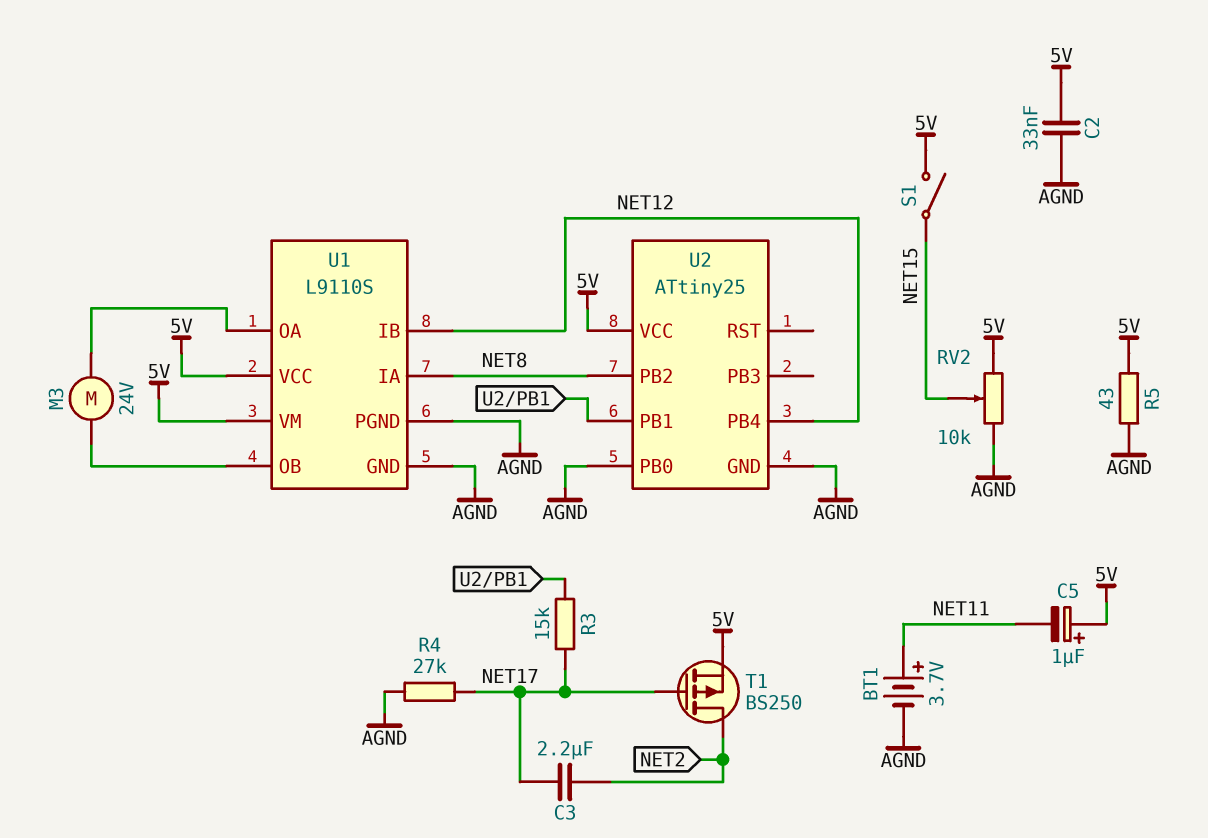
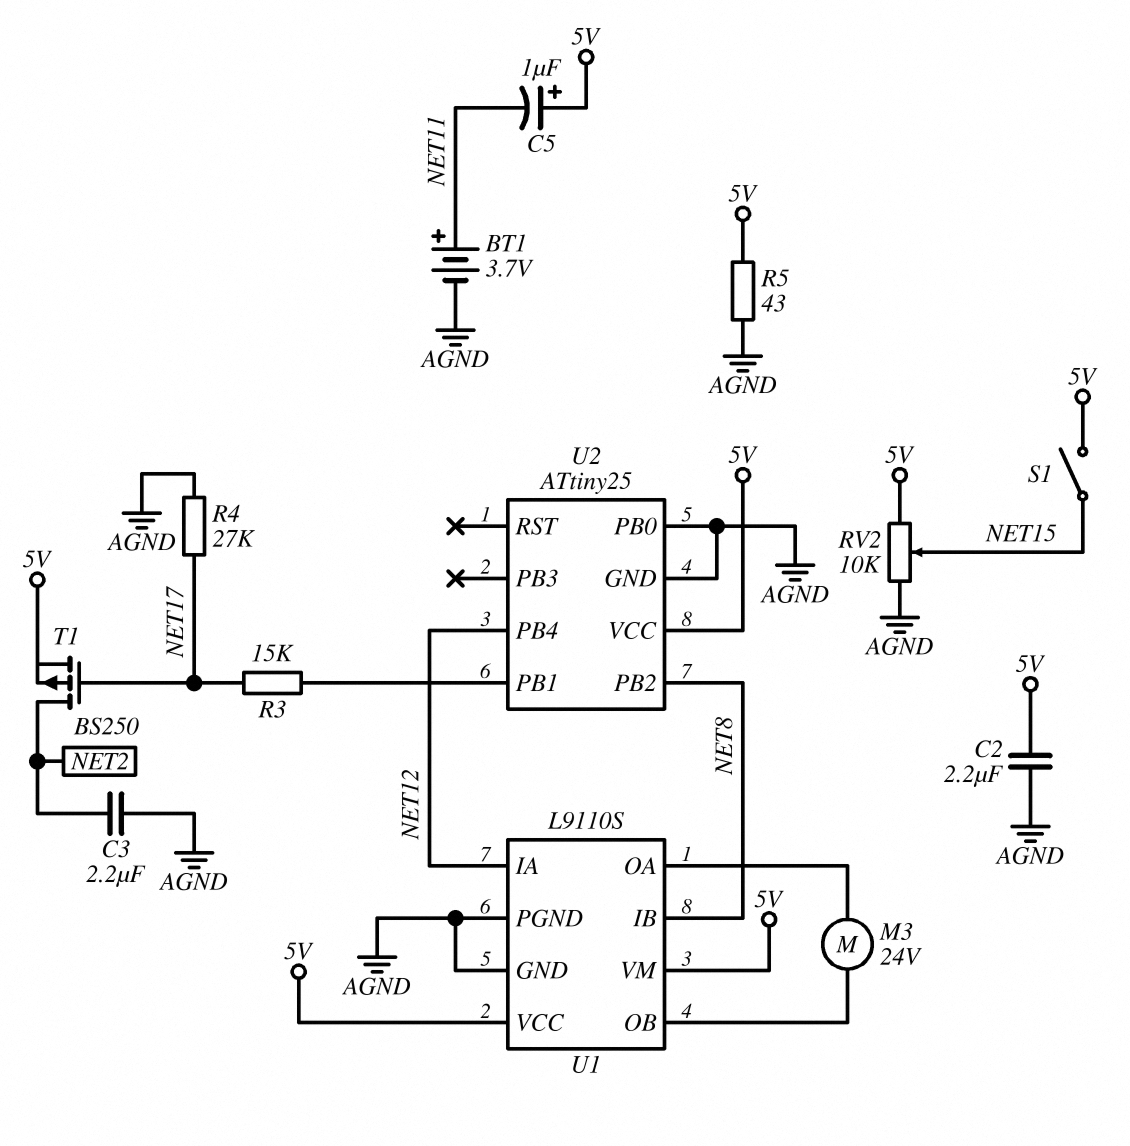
C2: 33nF (5V, AGND) -> 2.2uF (5V, AGND)
C3: 2.2uF (NET2, NET17) -> 2.2uF (AGND, NET2)
U1 pin IA: NET8 -> NET12
U1 pin IB: NET12 -> NET8

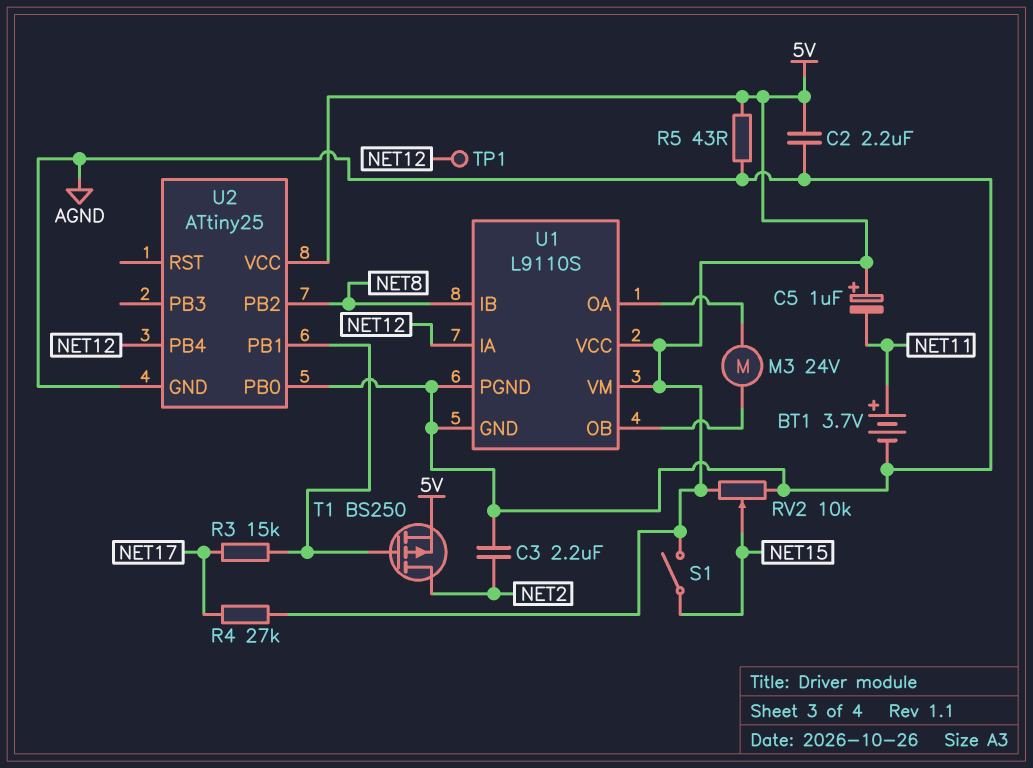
R4: 27k (AGND, NET17) -> 27k (5V, NET17)
T1: PMOS BS250 (G NET17, D NET2, S 5V) -> PMOS BS250 (G U2/PB1, D NET2, S 5V)
TP1: none -> test point (NET12)

